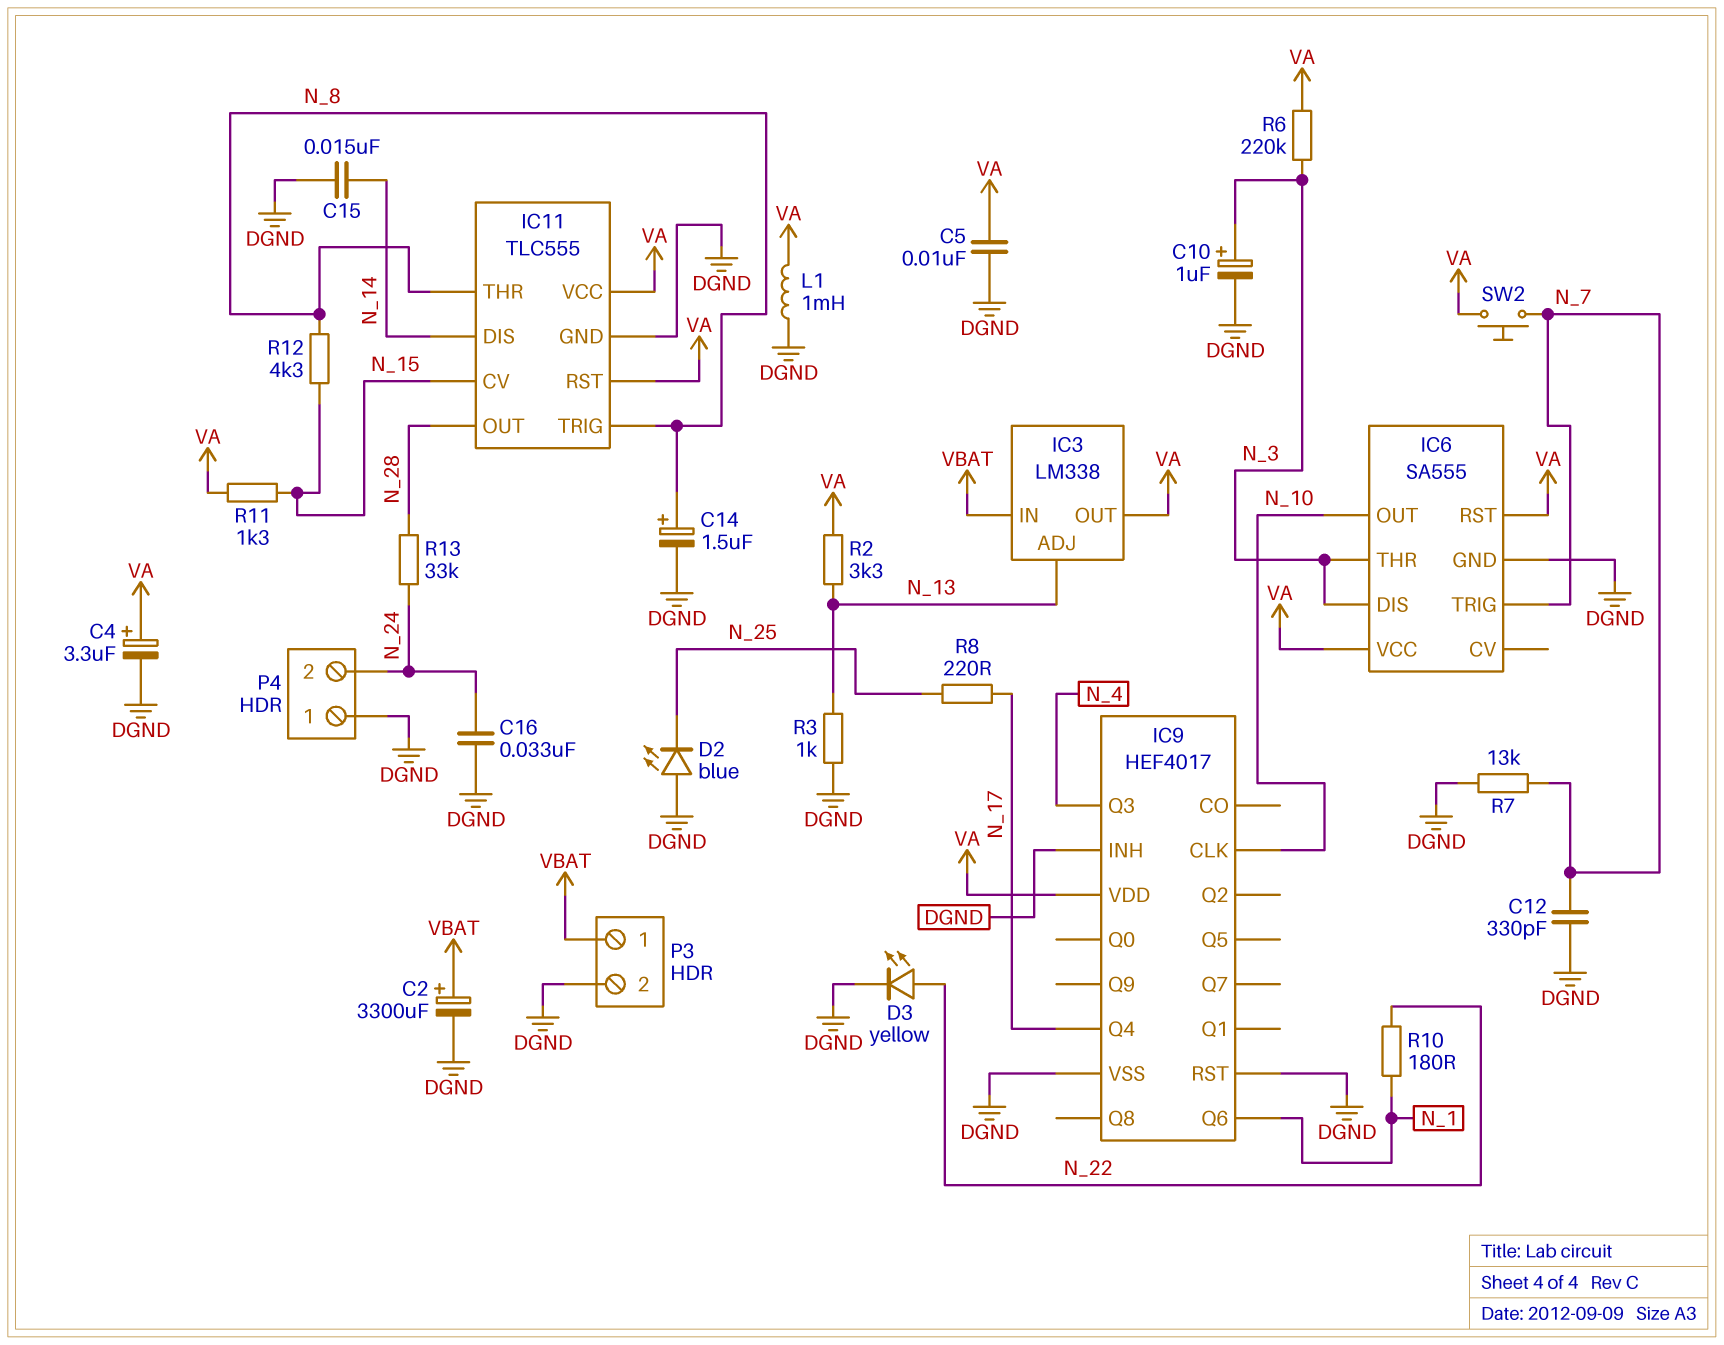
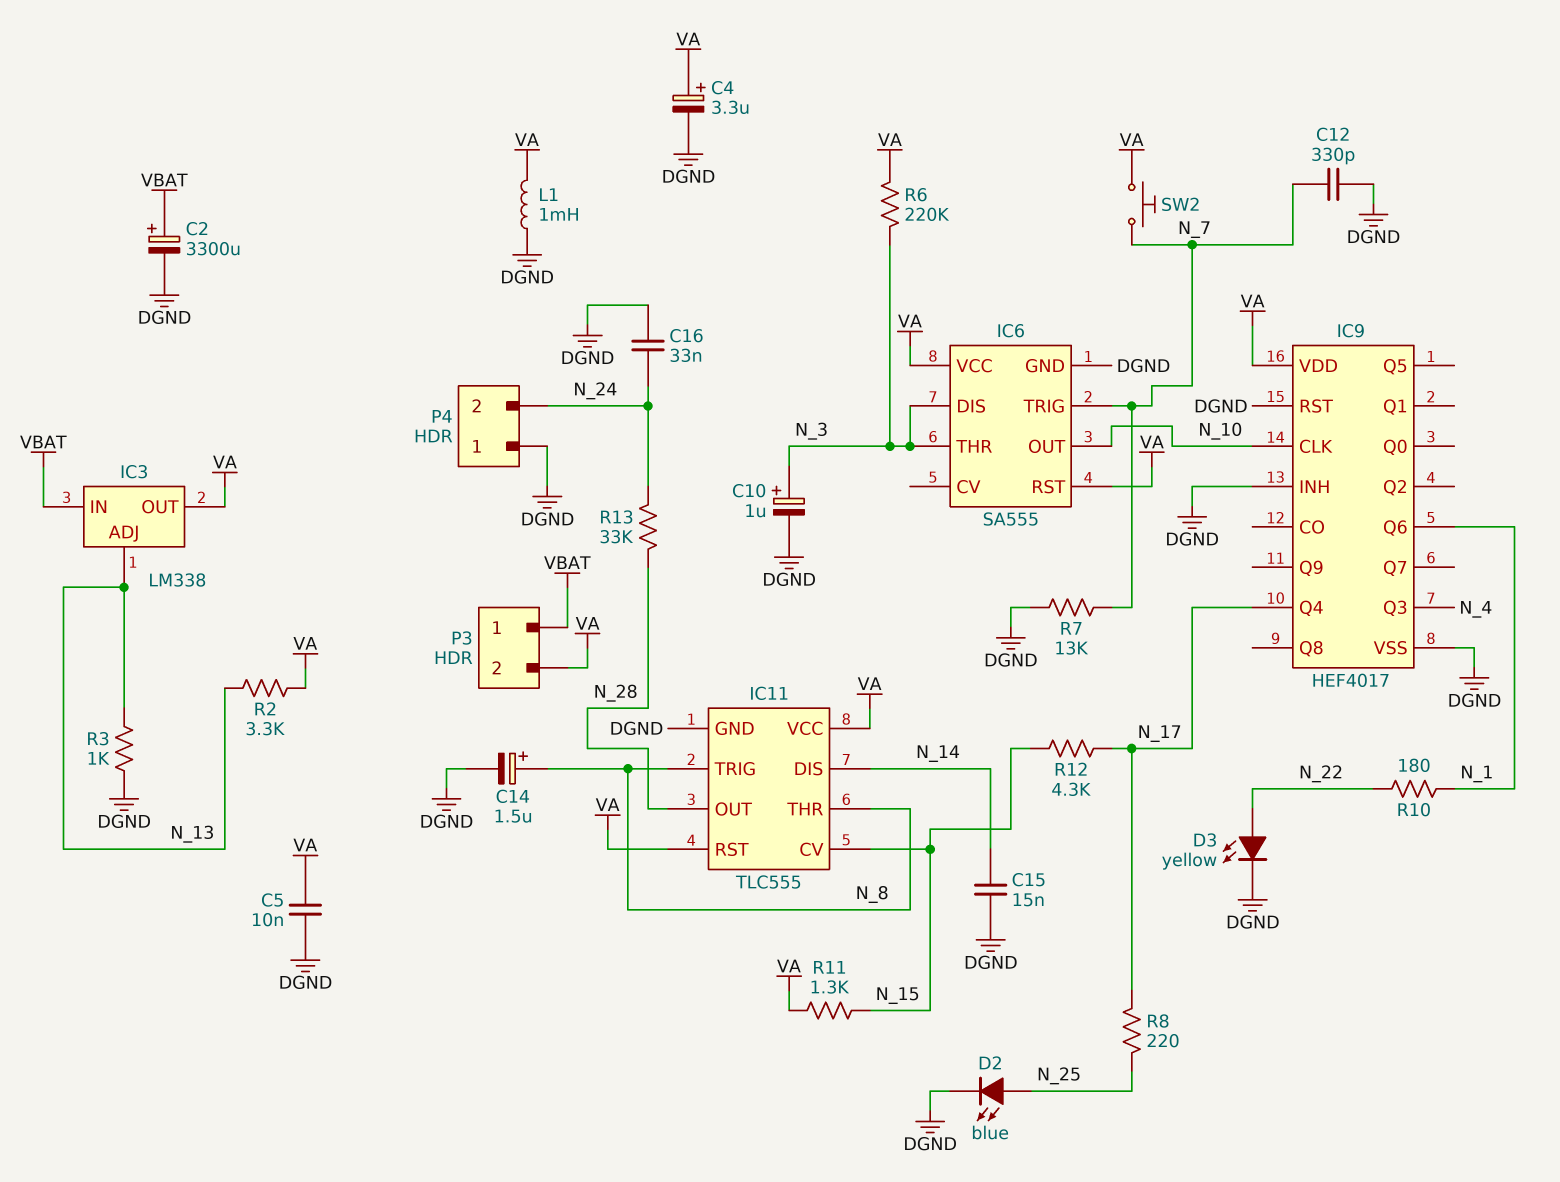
D2: LED blue (A DGND, K N_25) -> LED blue (A N_25, K DGND)
P3 pin 2: DGND -> VA
R12: 4.3k (N_8, N_15) -> 4.3k (N_15, N_17)

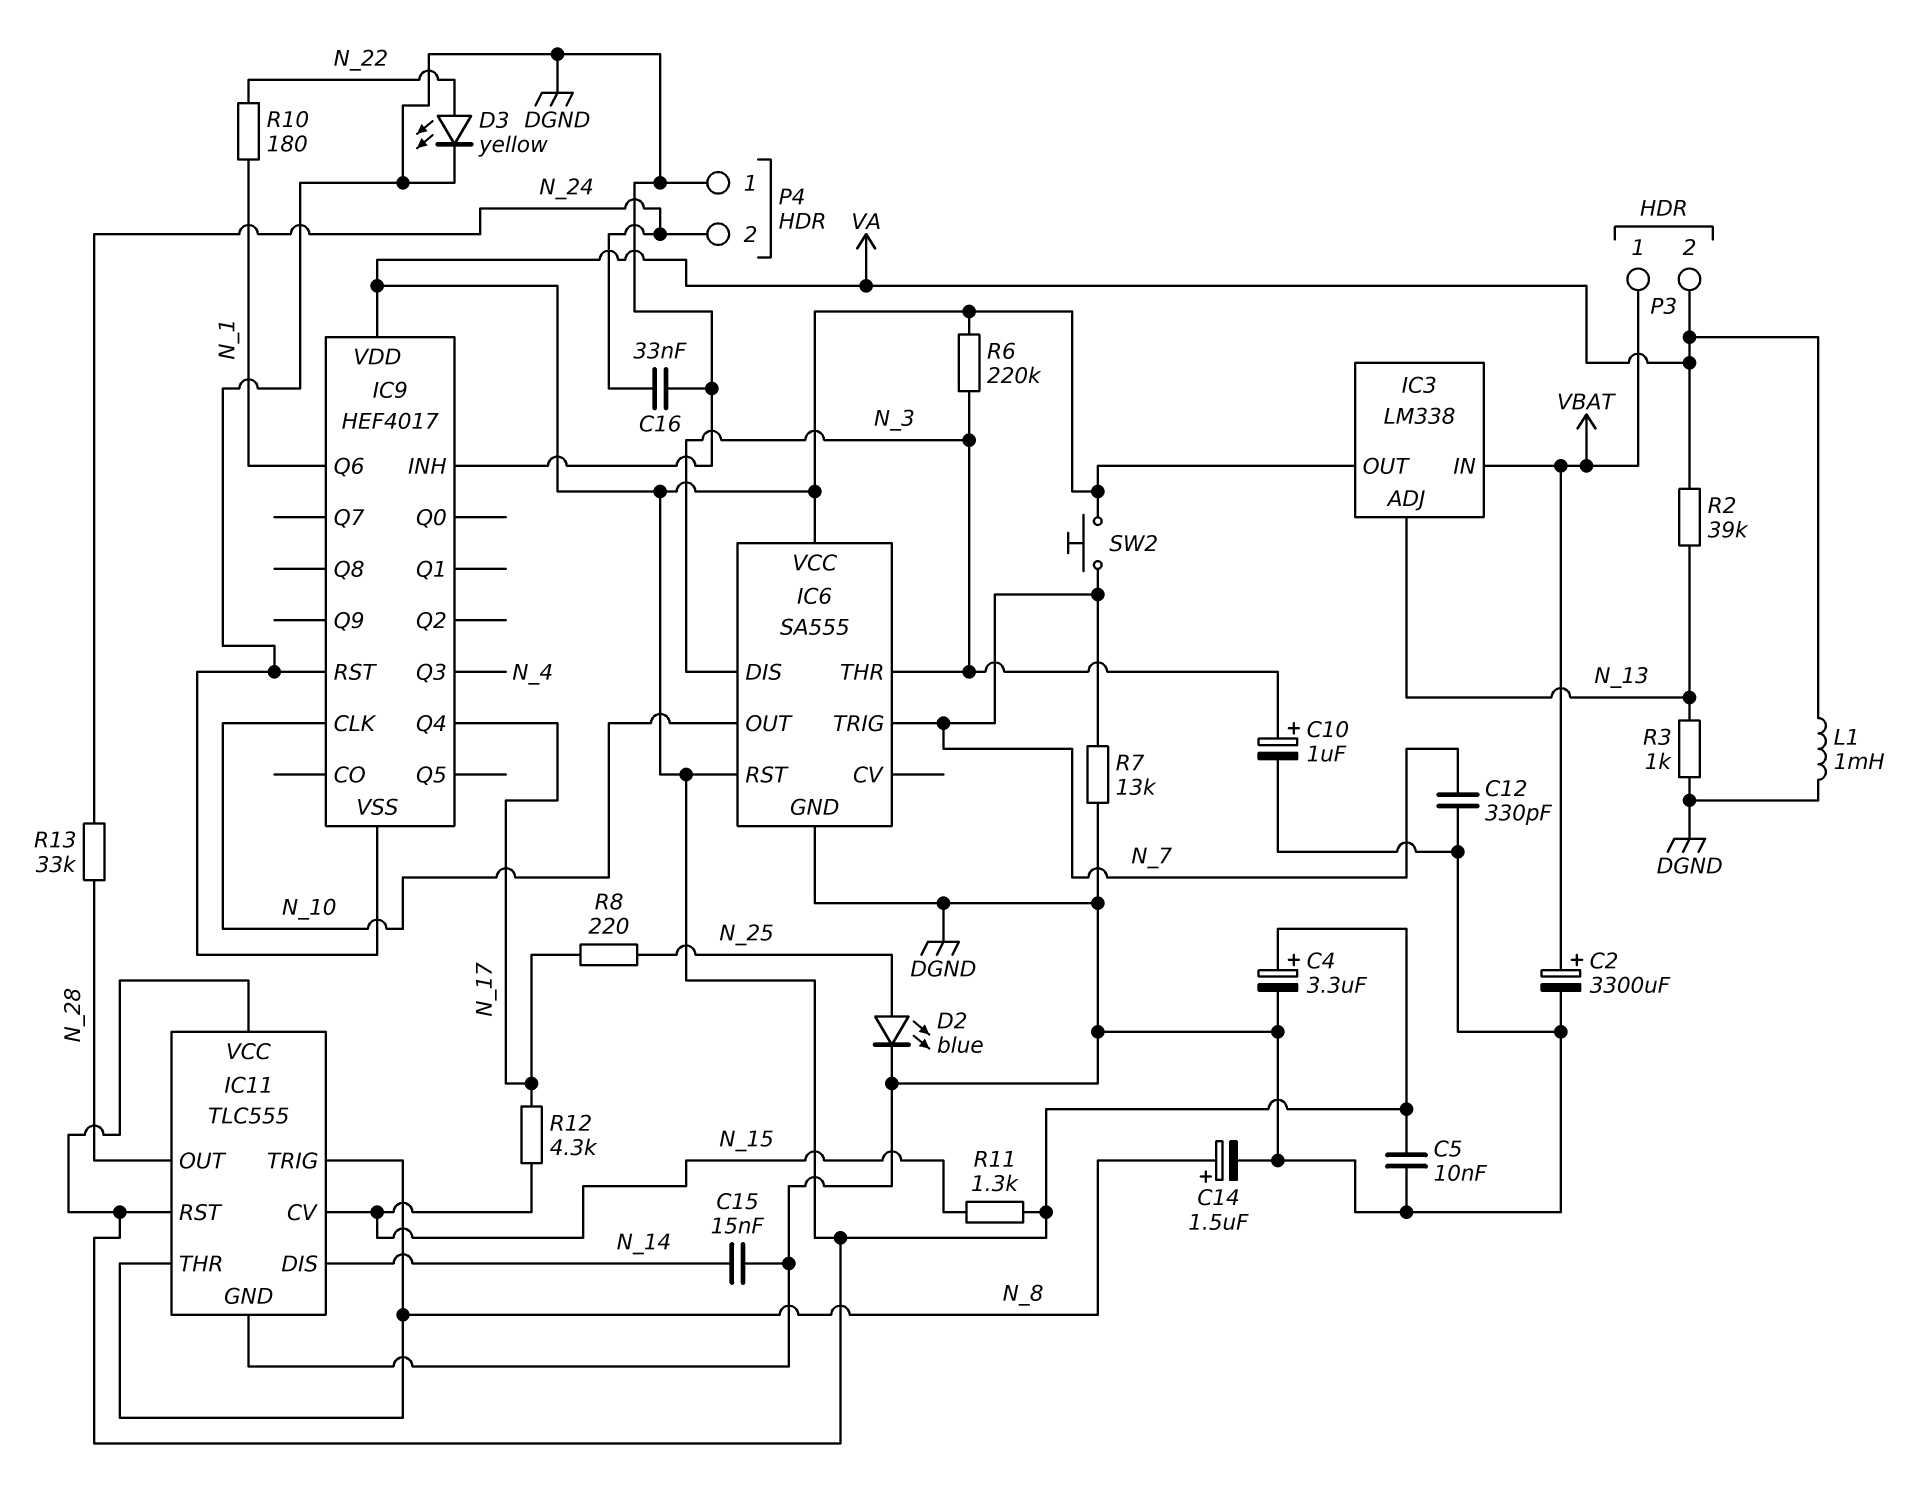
R2: 3.3k (N_13, VA) -> 39k (N_13, VA)

